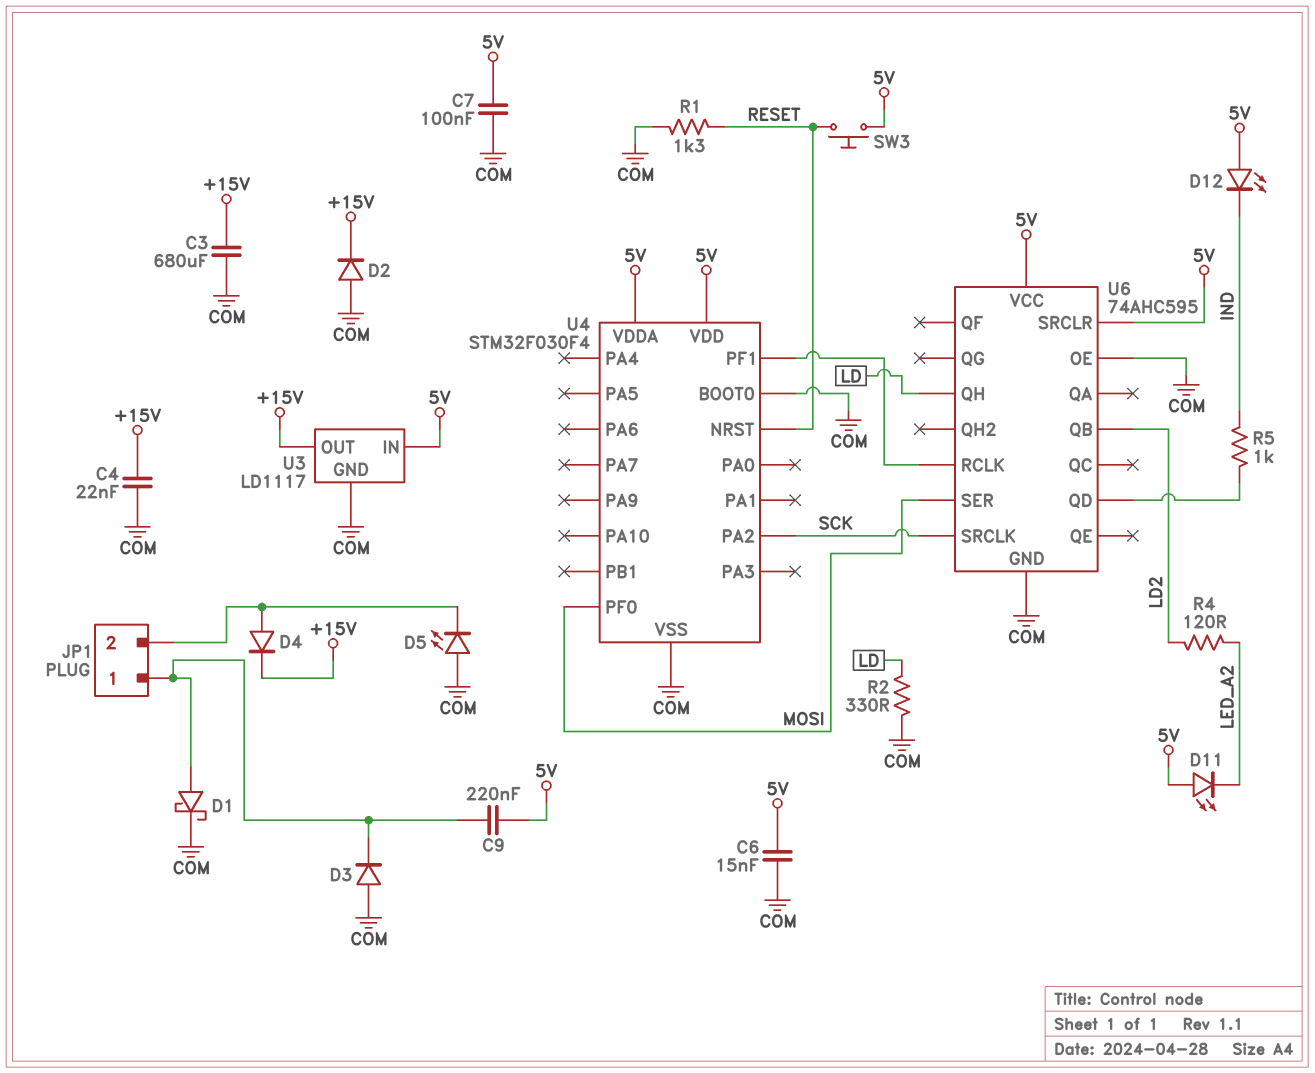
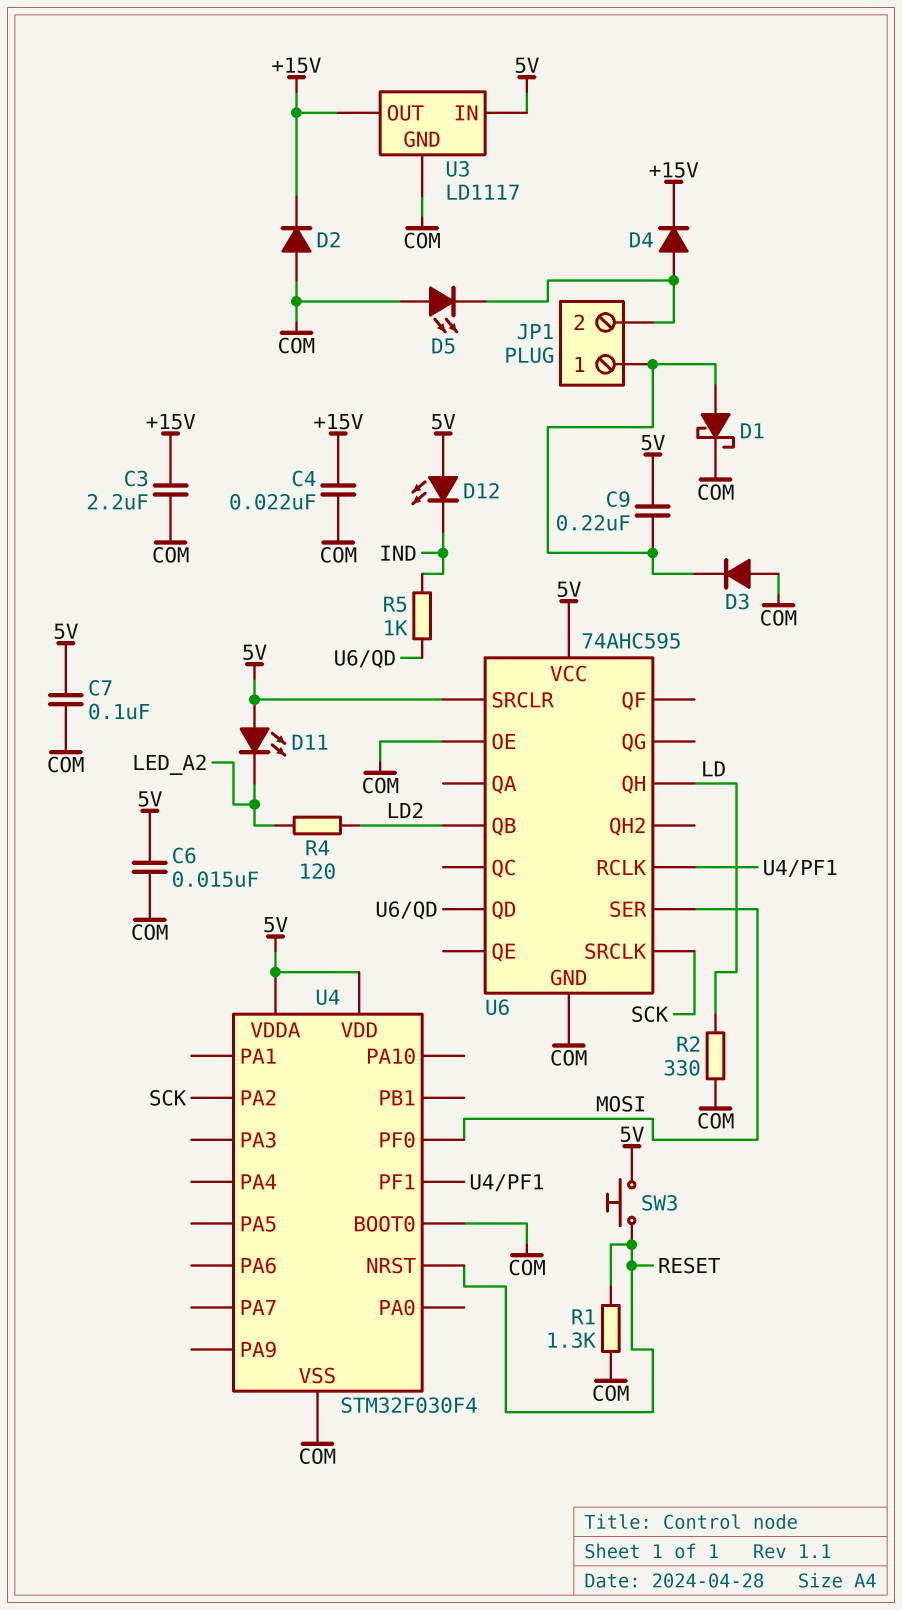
C3: 680uF (+15V, COM) -> 2.2uF (+15V, COM)

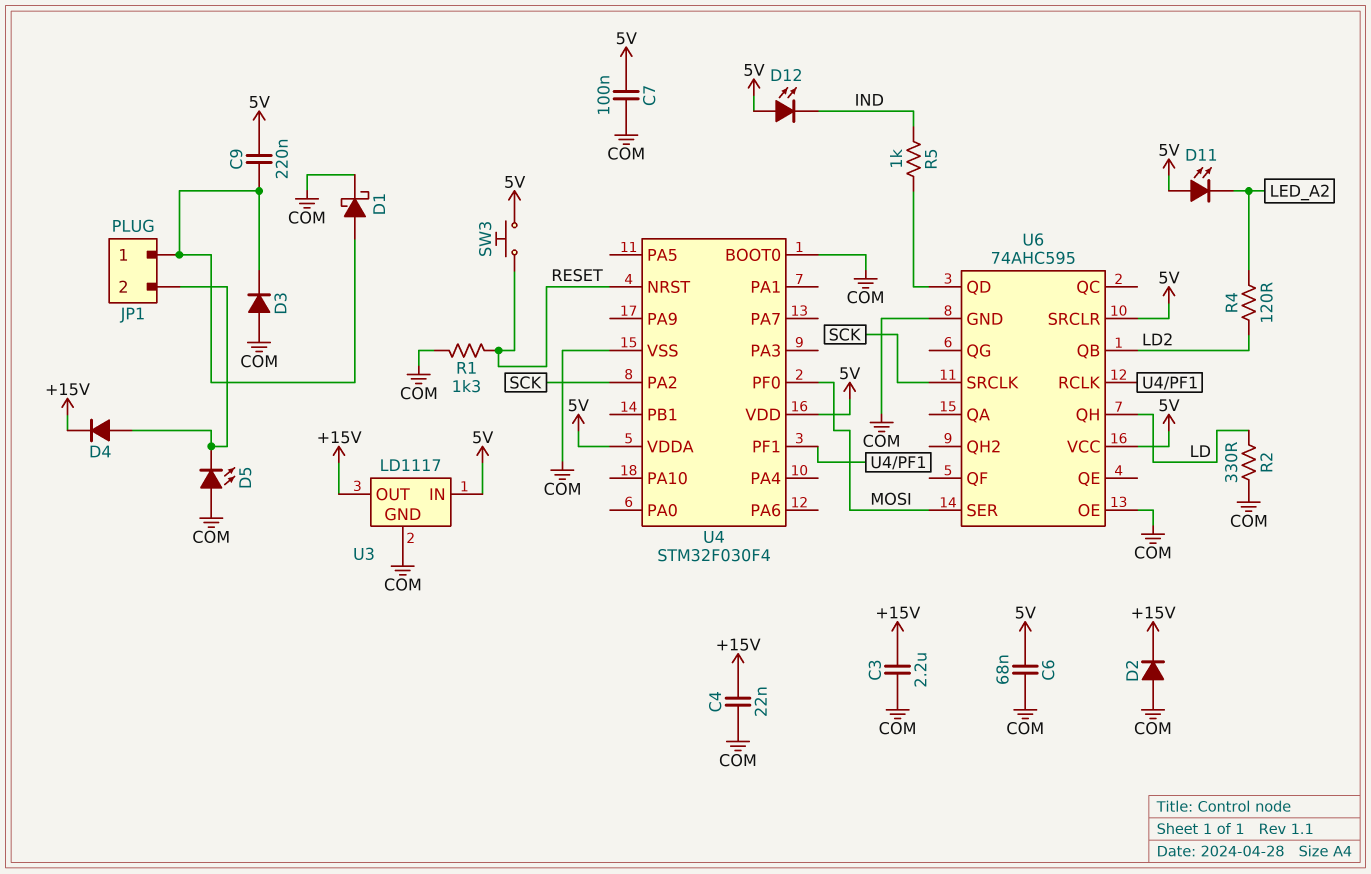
C6: 15nF (5V, COM) -> 68nF (5V, COM)

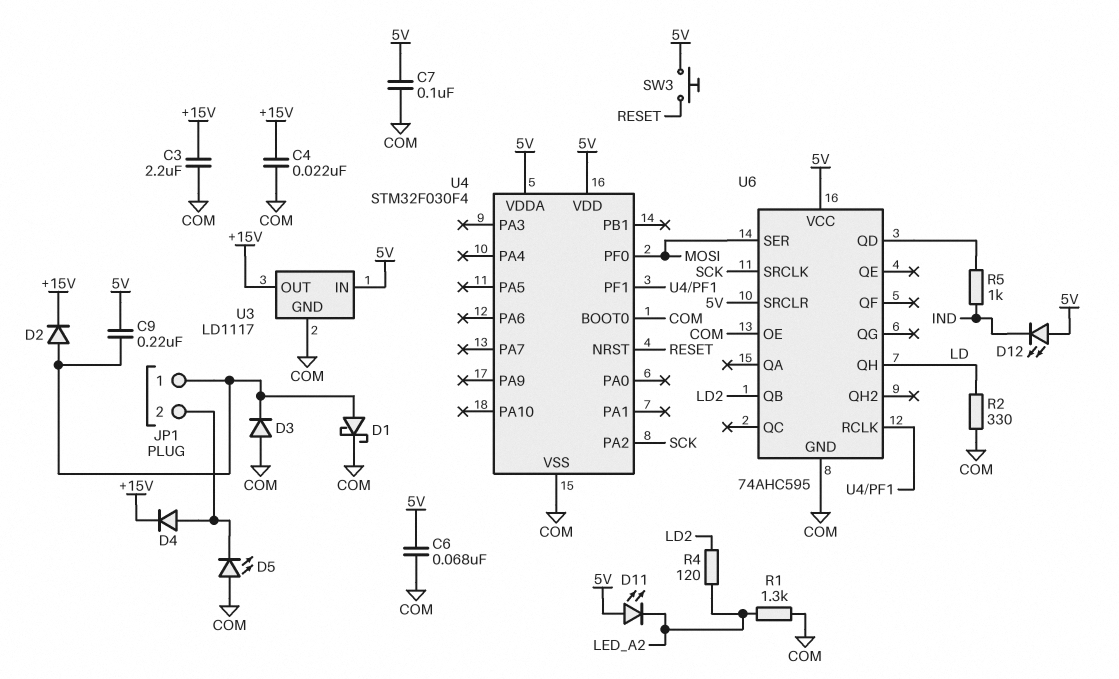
D2: diode (A COM, K +15V) -> diode (A JP1/1, K +15V)
R1: 1.3k (COM, RESET) -> 1.3k (COM, LED_A2)

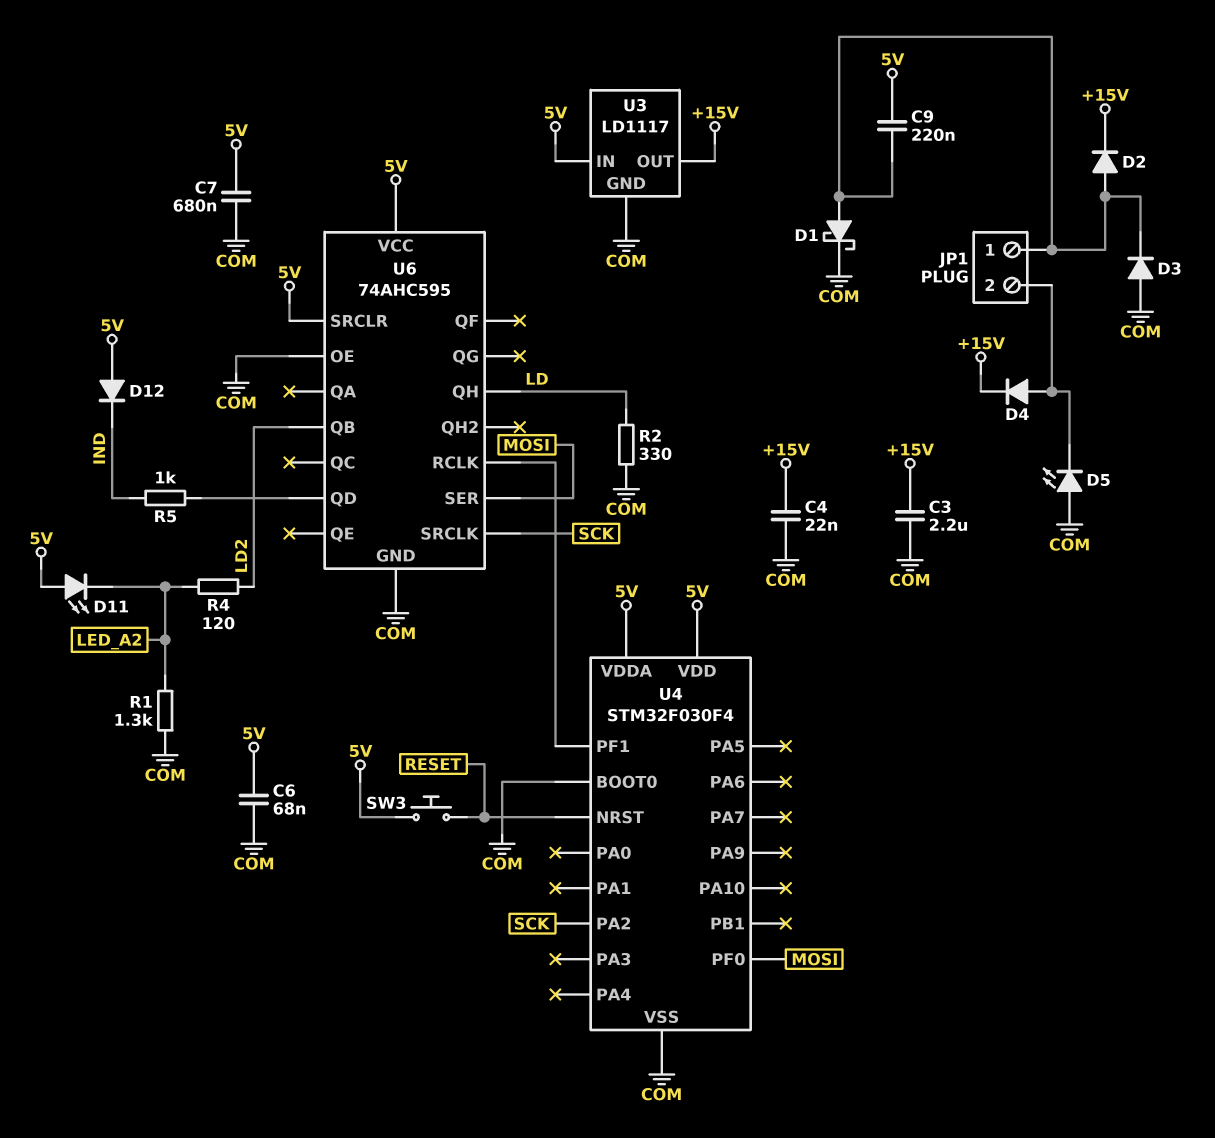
C7: 100nF (5V, COM) -> 680nF (5V, COM)
D12: LED (A 5V, K IND) -> diode (A 5V, K IND)

